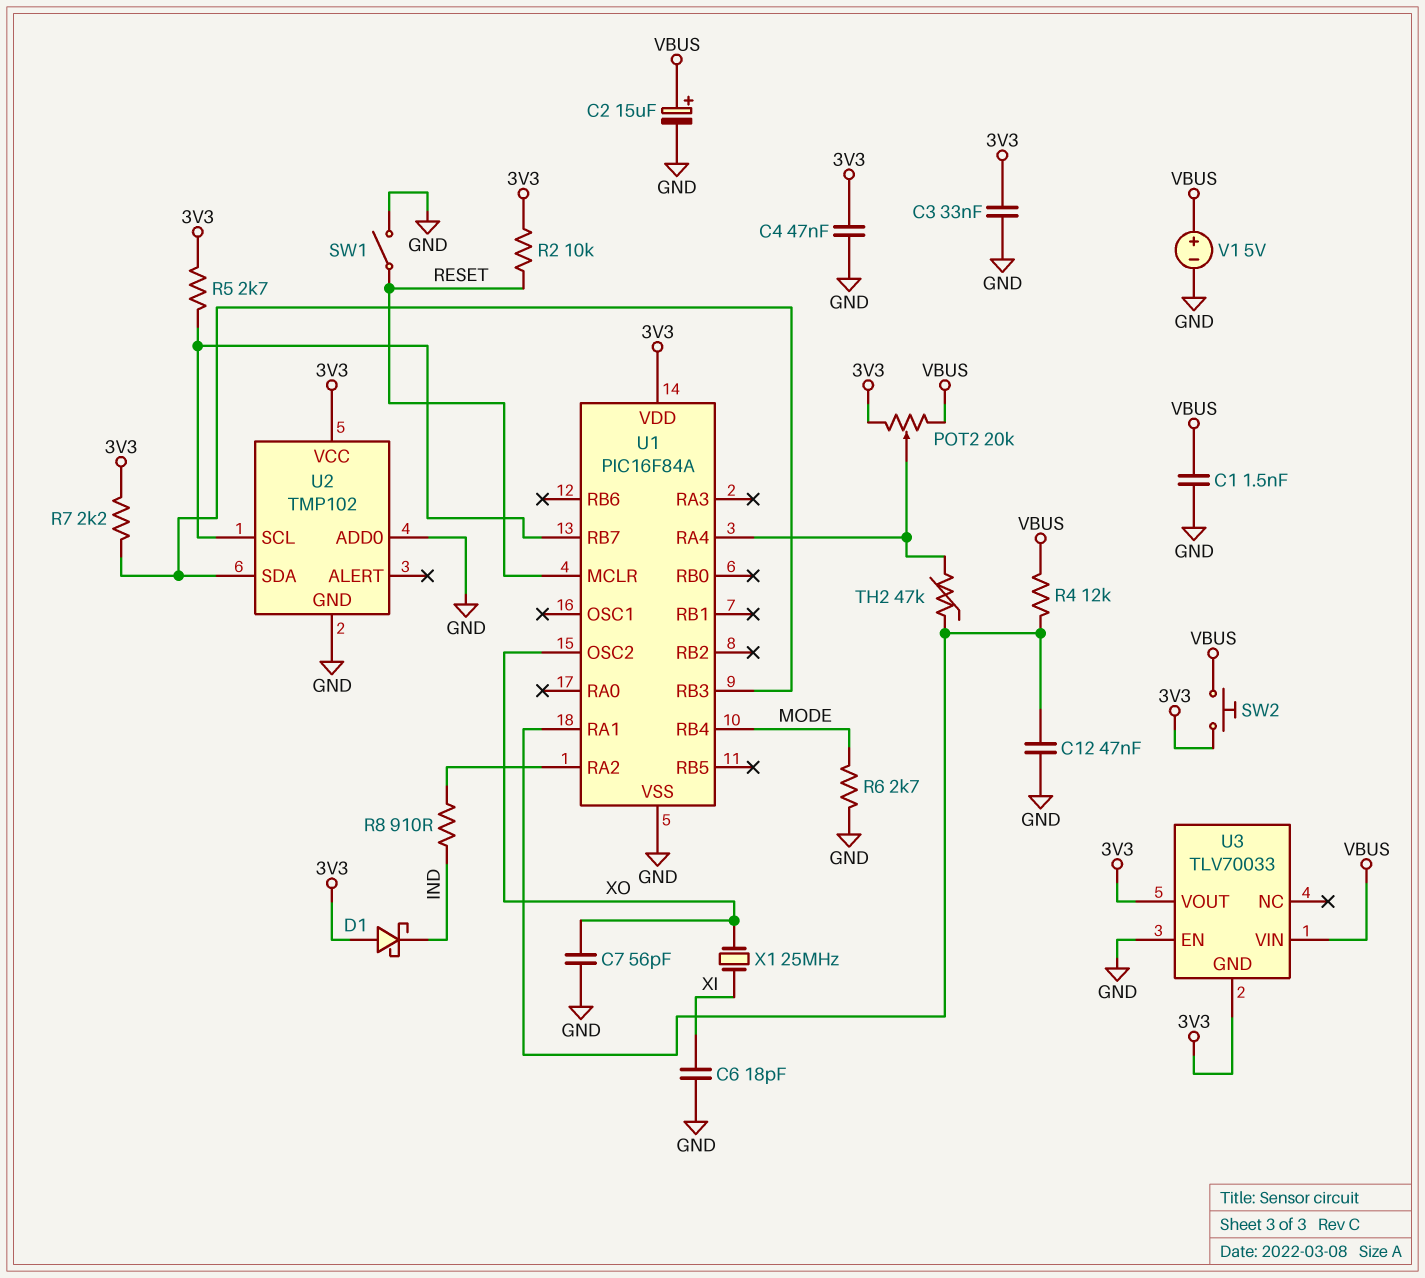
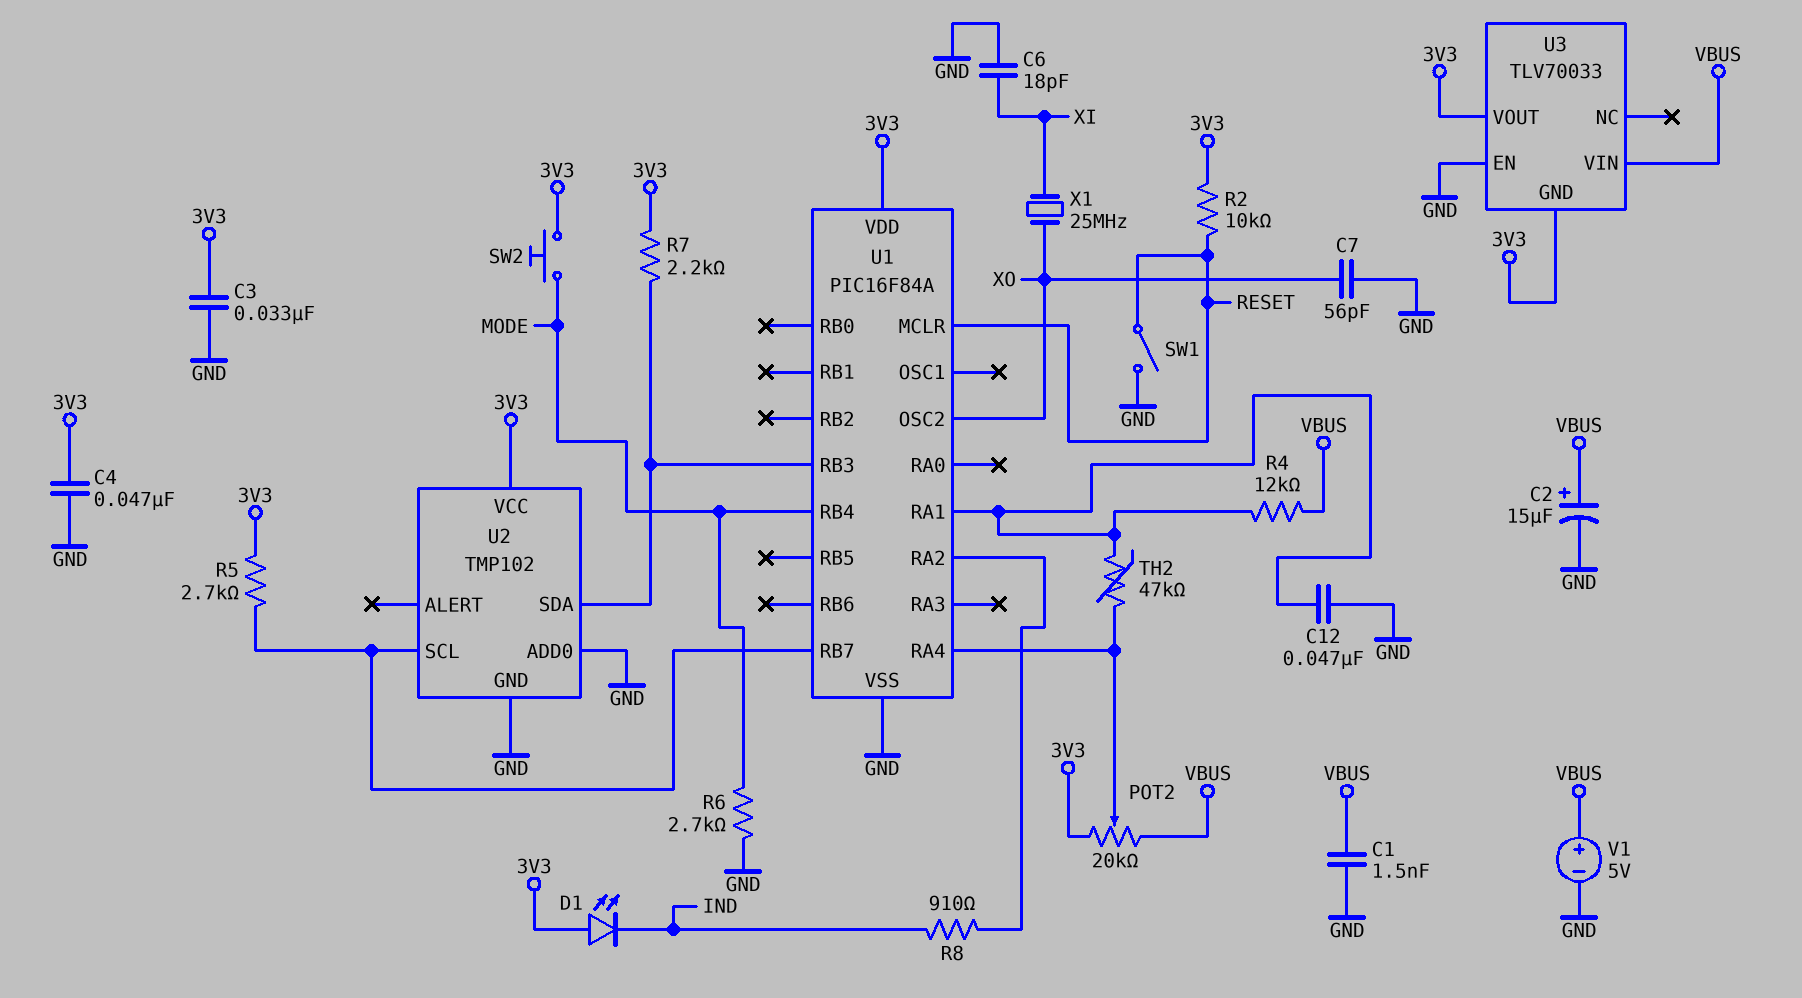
D1: schottky (A 3V3, K IND) -> LED (A 3V3, K IND)
SW2: button (3V3, VBUS) -> button (3V3, MODE)

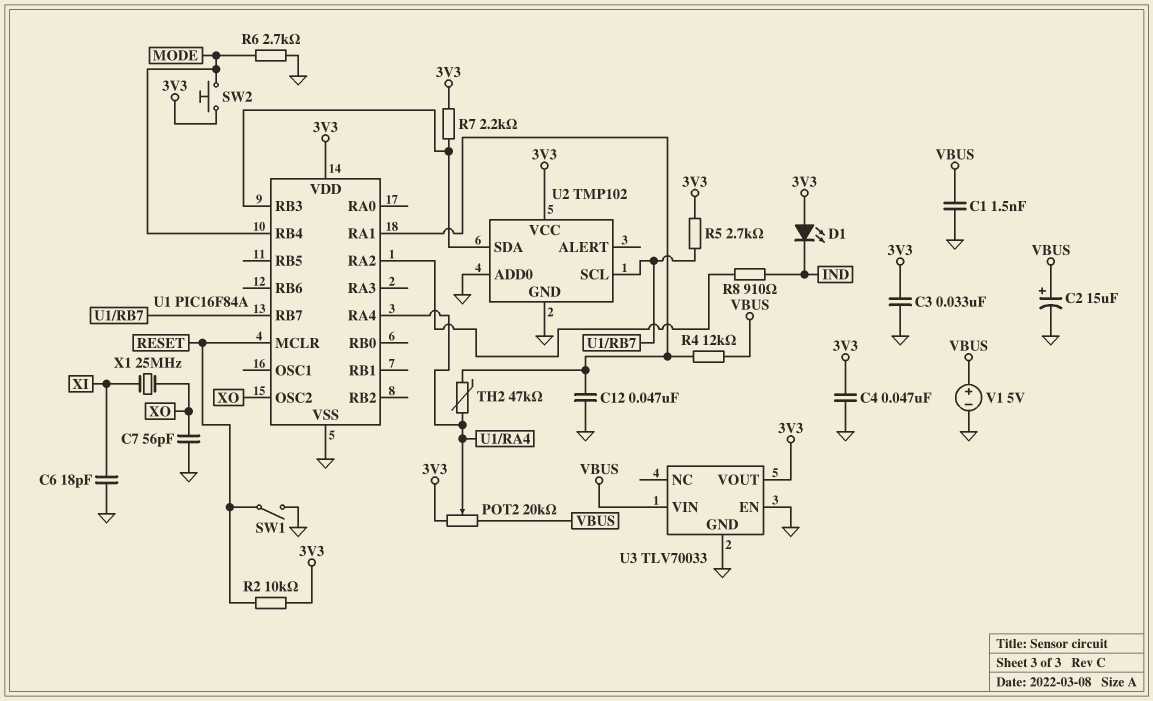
U3 pin GND: 3V3 -> GND

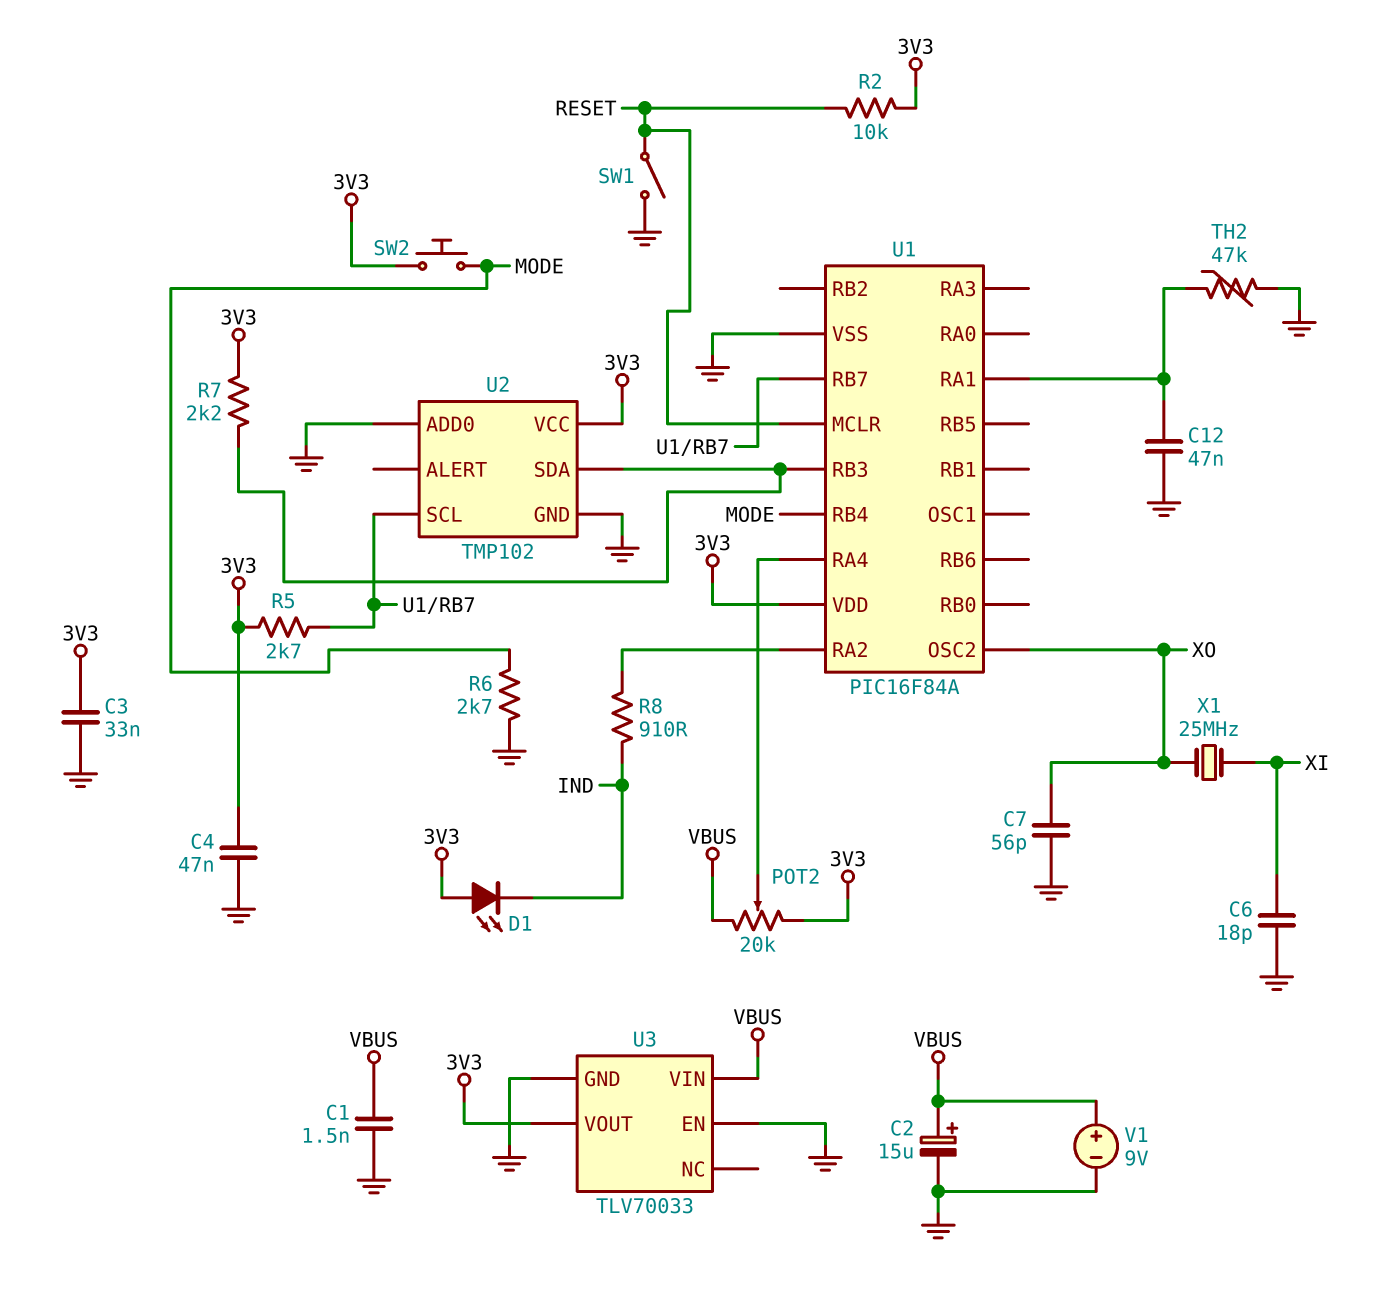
R4: 12k (U1/RA1, VBUS) -> none
TH2: 47k (U1/RA1, U1/RA4) -> 47k (GND, U1/RA1)
V1: 5V (plus VBUS, minus GND) -> 9V (plus VBUS, minus GND)

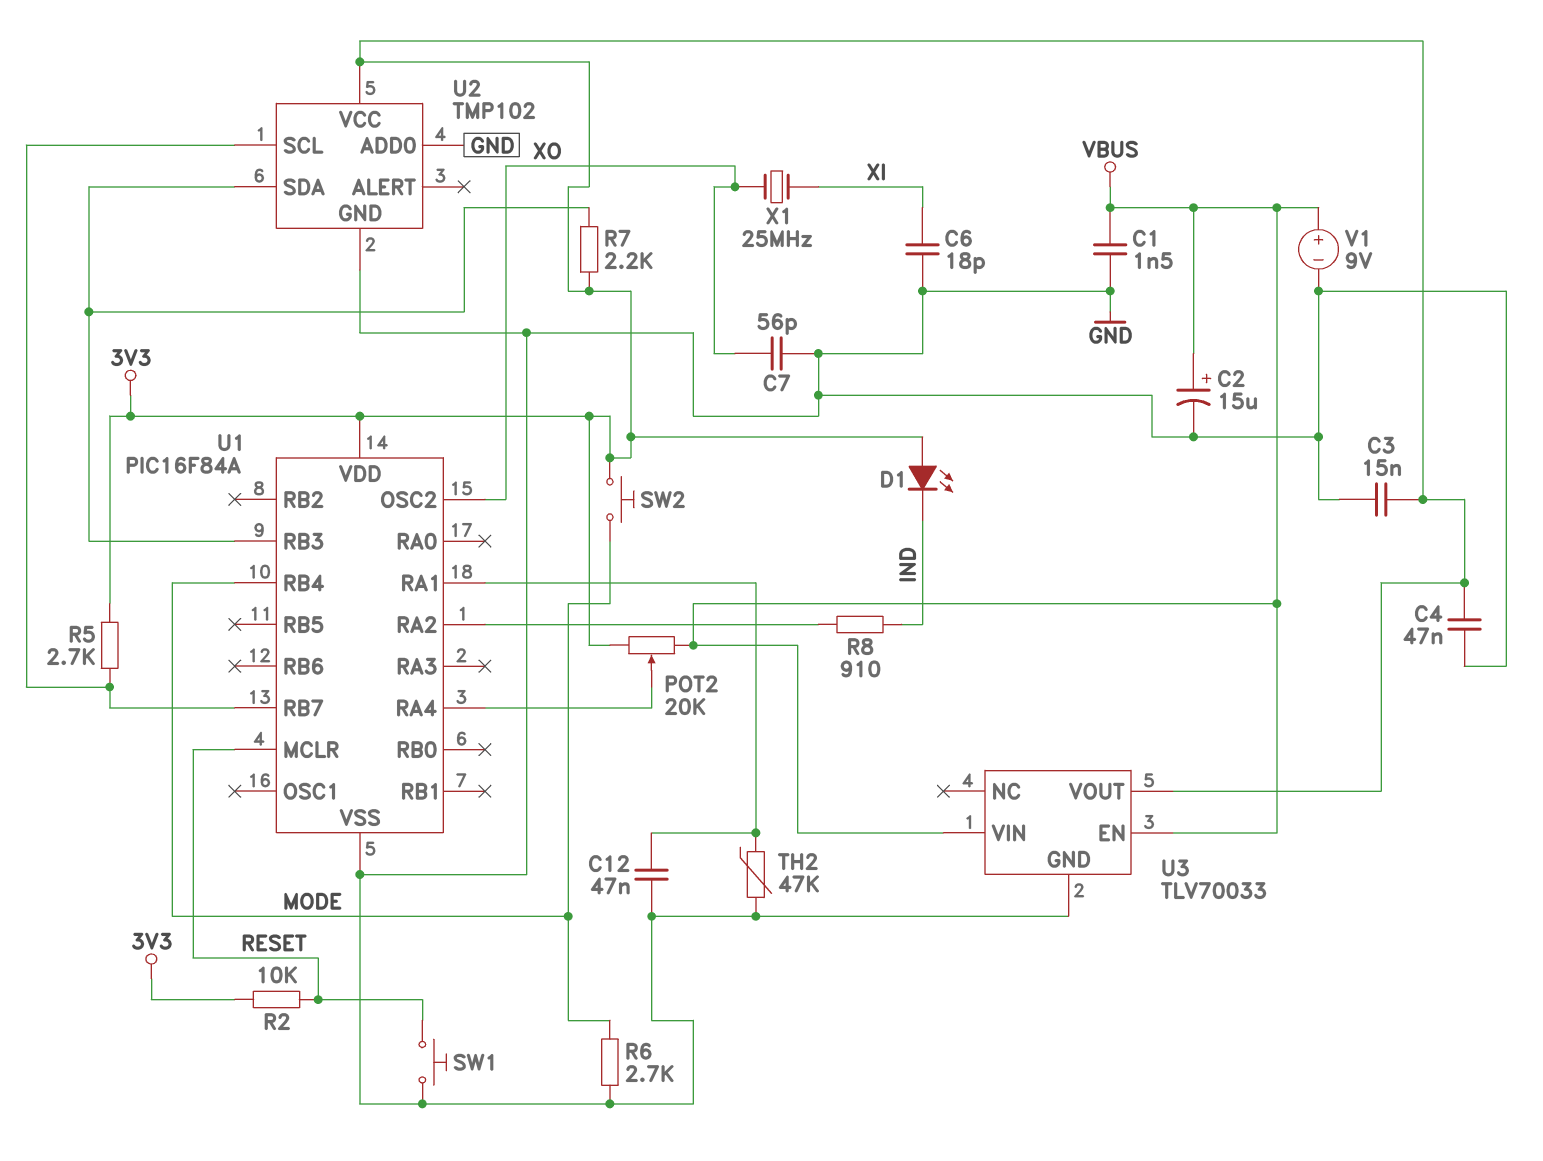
C3: 33nF (3V3, GND) -> 15nF (3V3, GND)
SW1: switch (GND, RESET) -> button (GND, RESET)
U3 pin EN: GND -> VBUS

